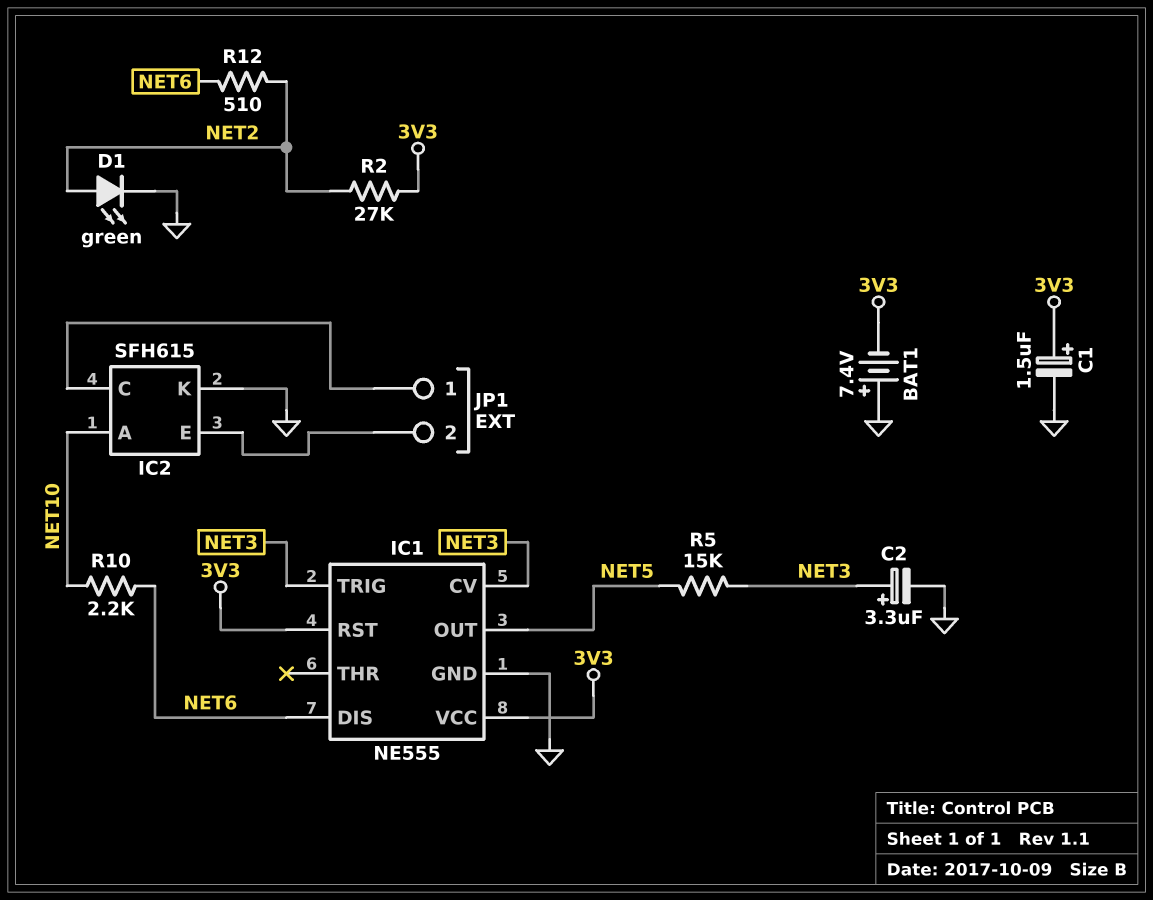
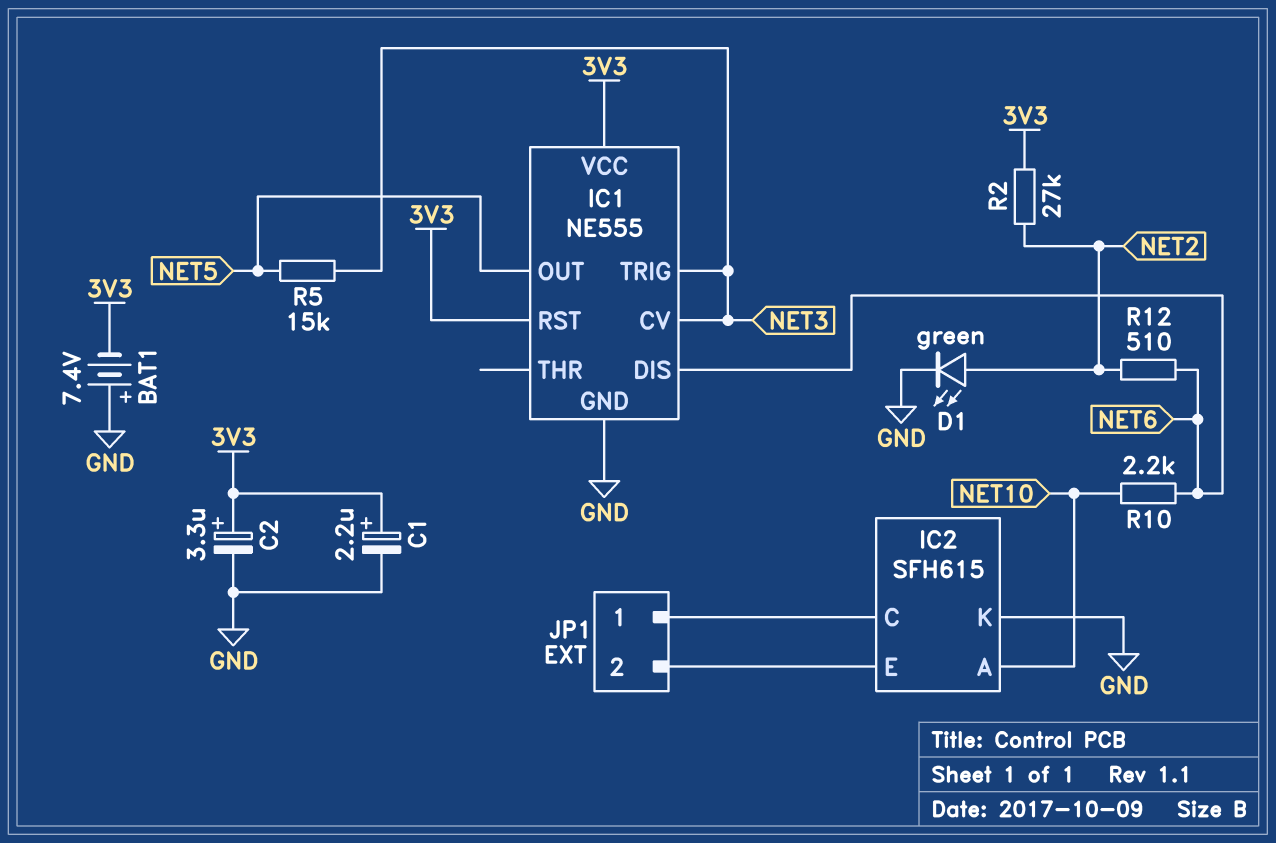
C1: 1.5uF (plus 3V3, minus GND) -> 2.2uF (plus 3V3, minus GND)
C2: 3.3uF (plus NET3, minus GND) -> 3.3uF (plus 3V3, minus GND)

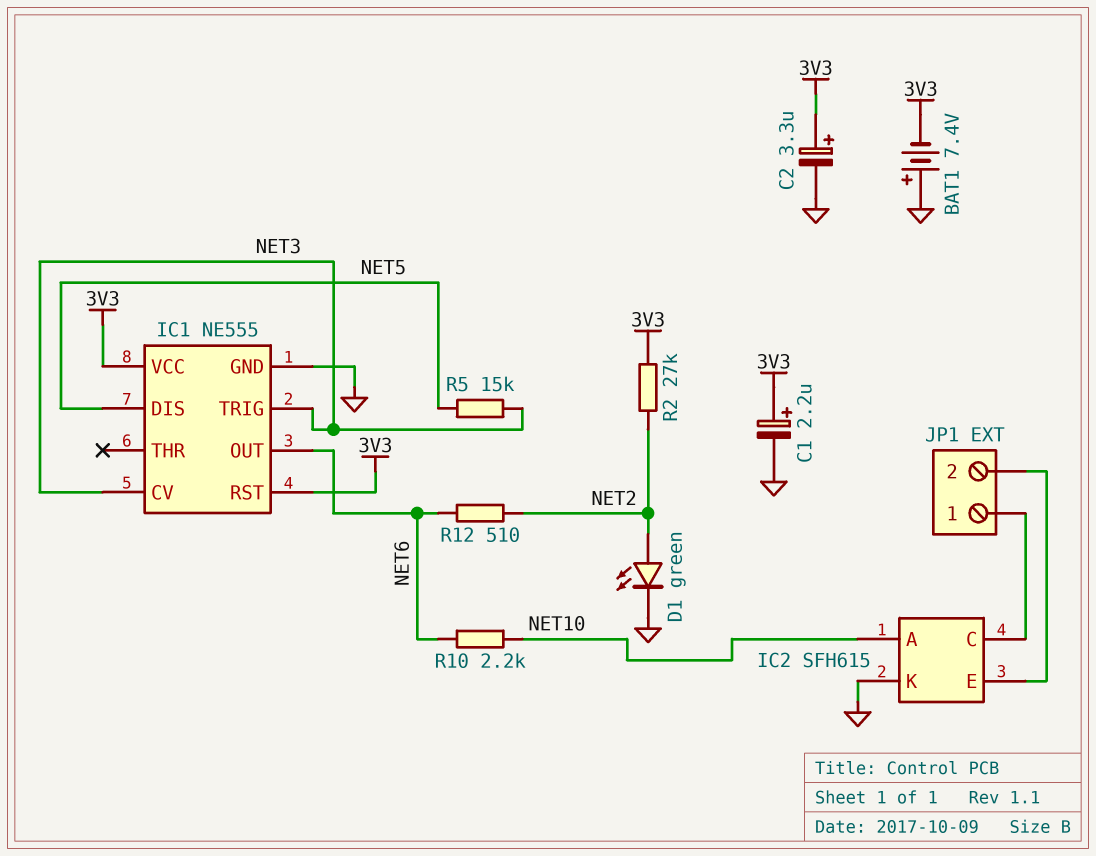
IC1 pin DIS: NET6 -> NET5
IC1 pin OUT: NET5 -> NET6

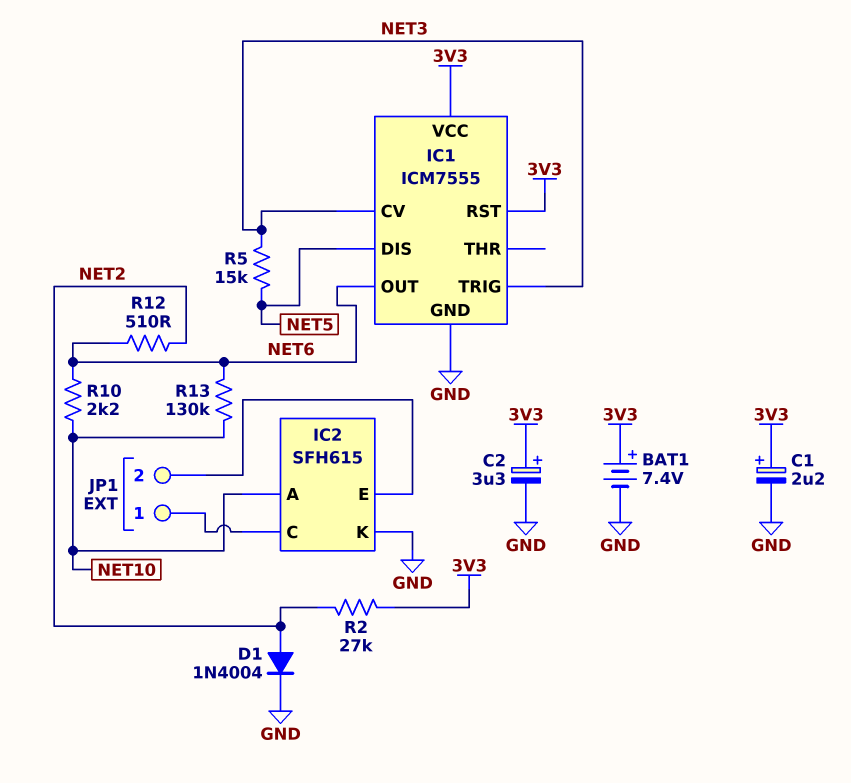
BAT1: 7.4V (plus GND, minus 3V3) -> 7.4V (plus 3V3, minus GND)
D1: LED green (A NET2, K GND) -> diode 1N4004 (A NET2, K GND)
IC1: NE555 -> ICM7555
R13: none -> 130k (NET6, NET10)

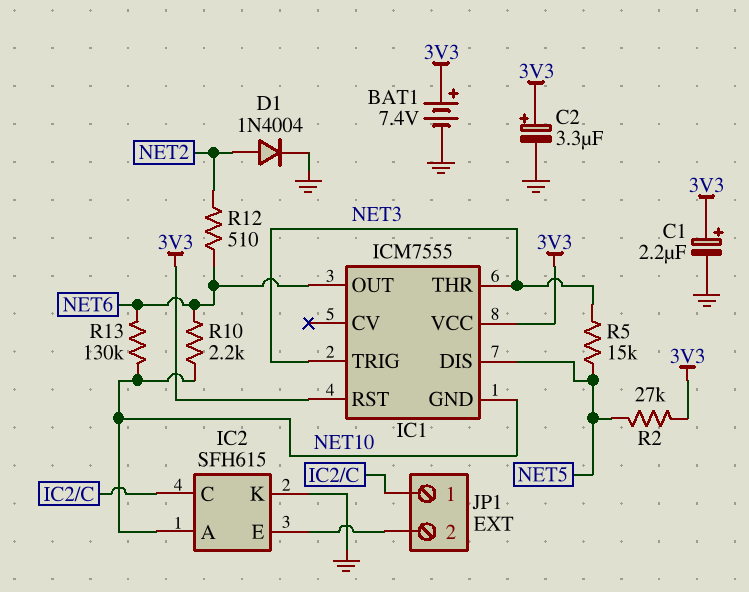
IC1 pin CV: NET3 -> none
IC1 pin GND: GND -> NET10
IC1 pin THR: none -> NET3
R2: 27k (3V3, NET2) -> 27k (3V3, NET5)

